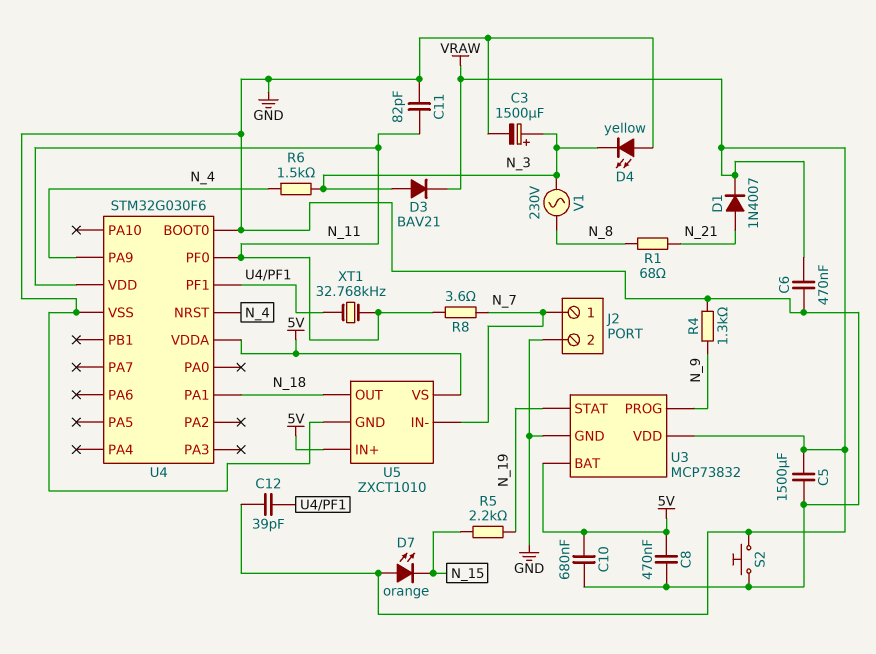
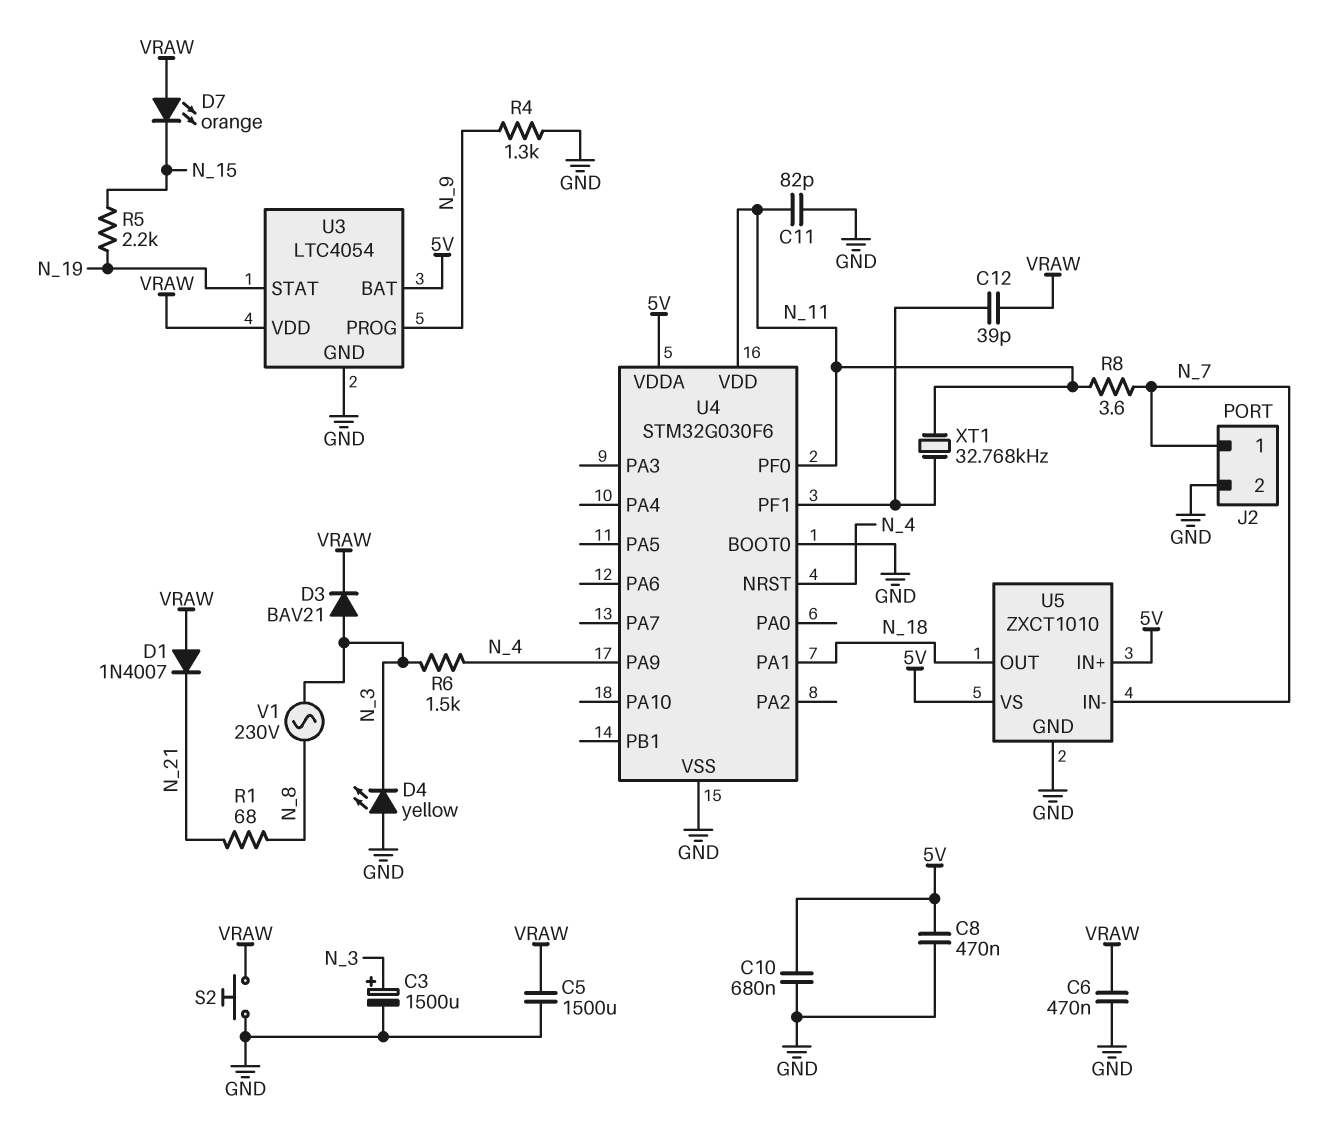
D1: diode 1N4007 (A N_21, K VRAW) -> diode 1N4007 (A VRAW, K N_21)
U3: MCP73832 -> LTC4054

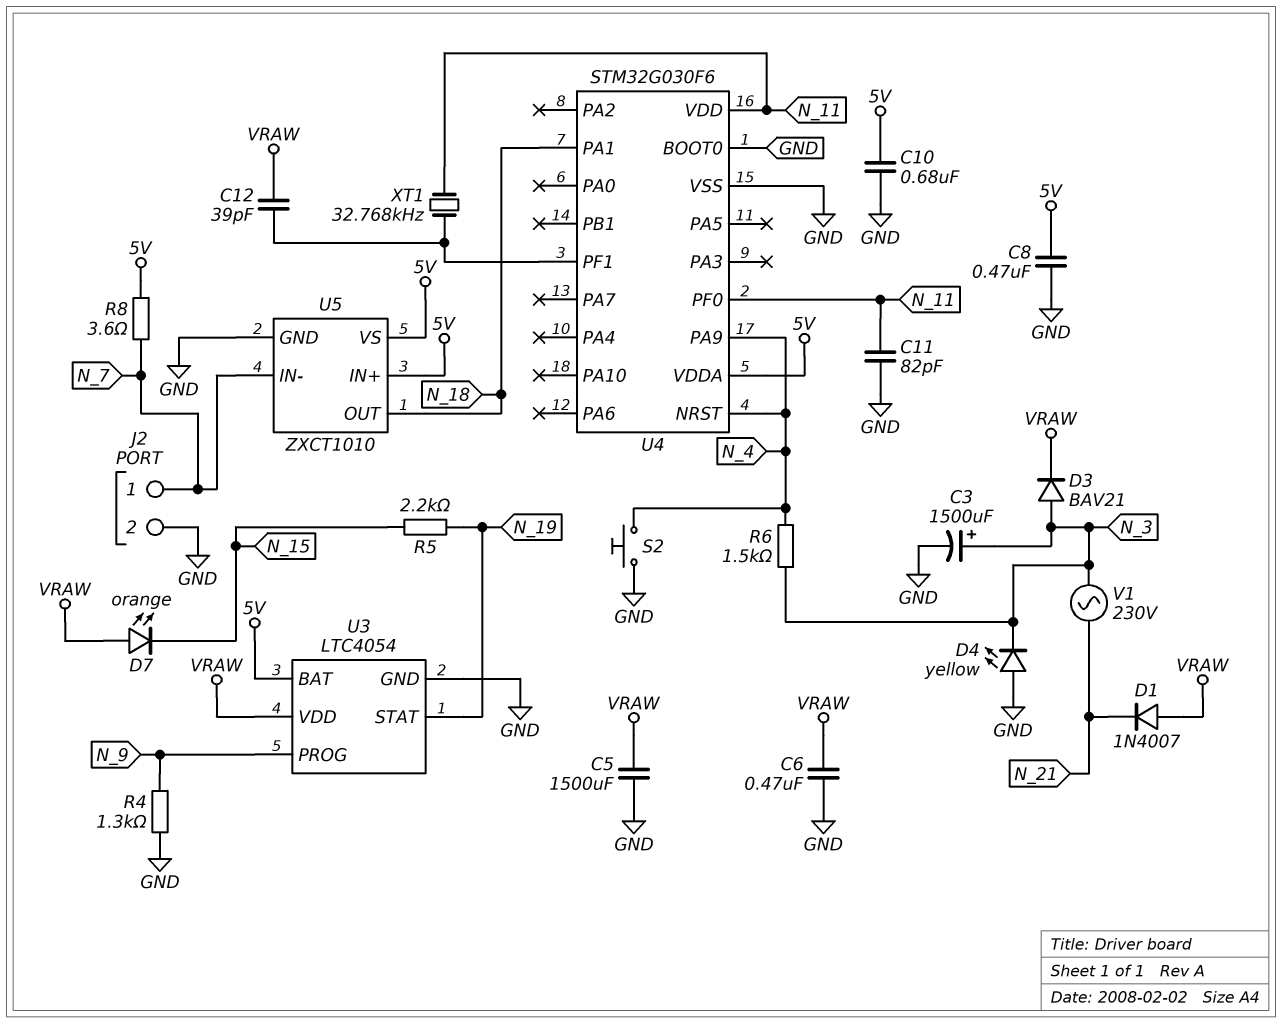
R1: 68 (N_8, N_21) -> none
R8: 3.6 (N_7, N_11) -> 3.6 (5V, N_7)
S2: button (GND, VRAW) -> button (GND, N_4)
V1: AC 230V (N_3, N_8) -> AC 230V (N_3, N_21)

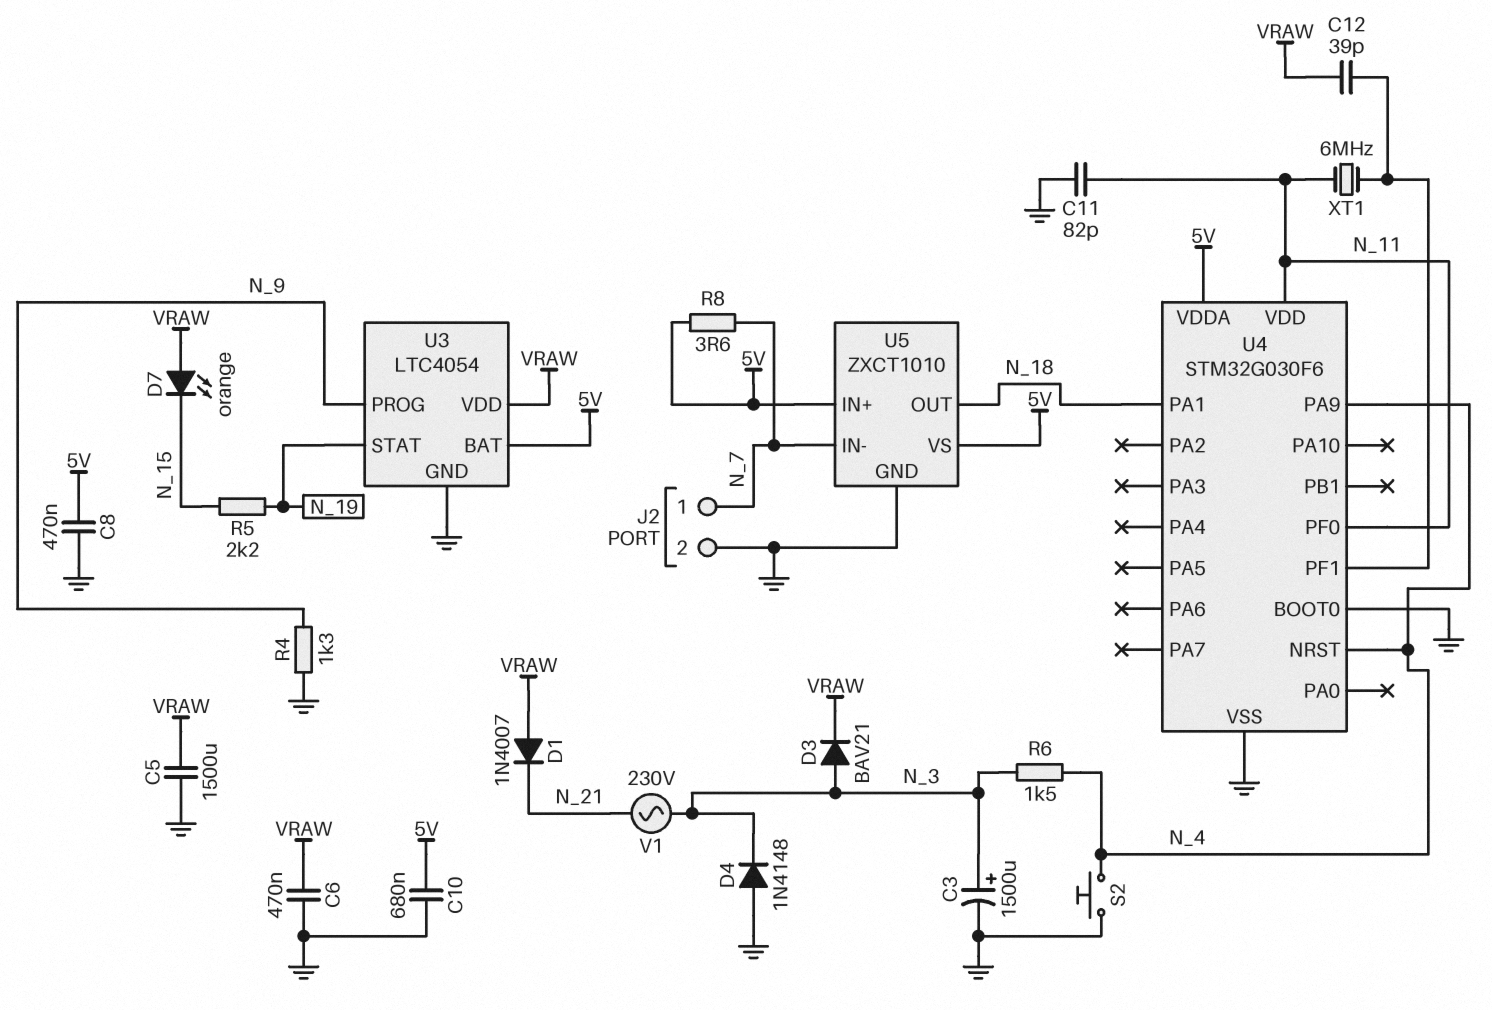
D4: LED yellow (A GND, K N_3) -> diode 1N4148 (A GND, K N_3)
XT1: 32.768kHz (N_11, U4/PF1) -> 6MHz (N_11, U4/PF1)

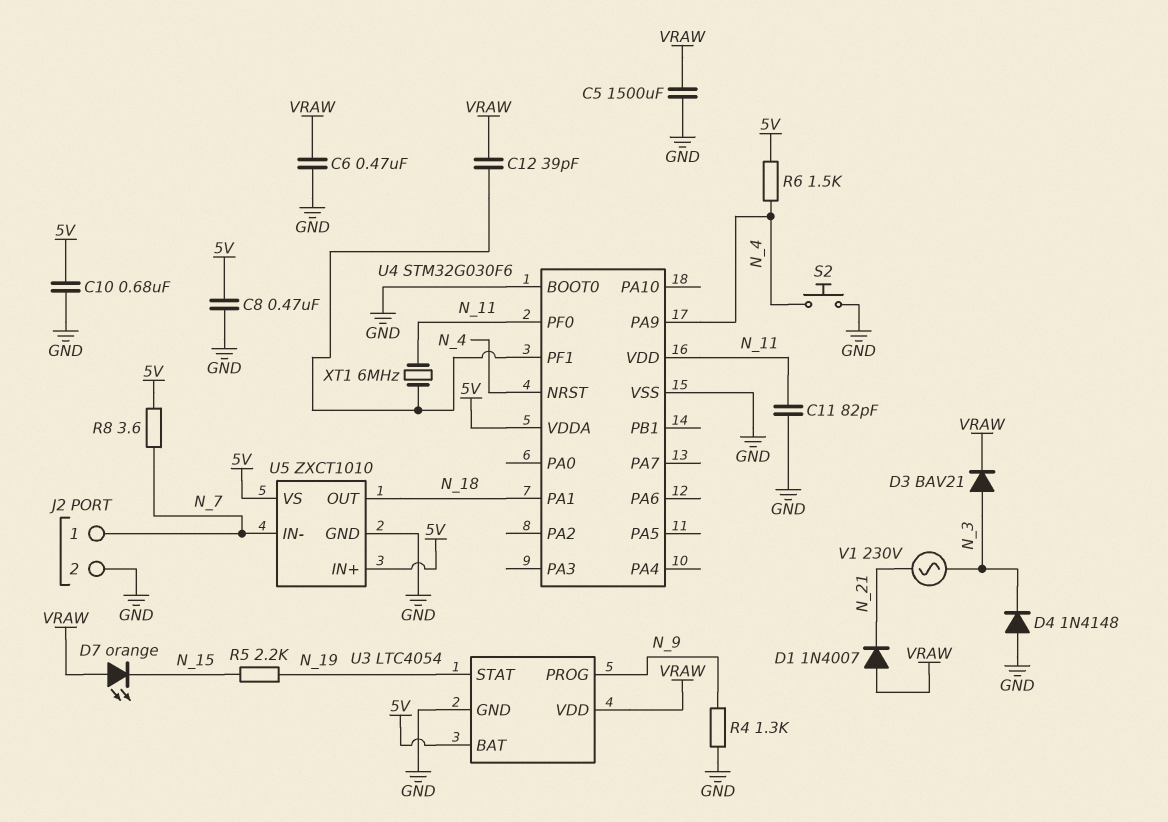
C3: 1500uF (plus N_3, minus GND) -> none
R6: 1.5k (N_3, N_4) -> 1.5k (5V, N_4)

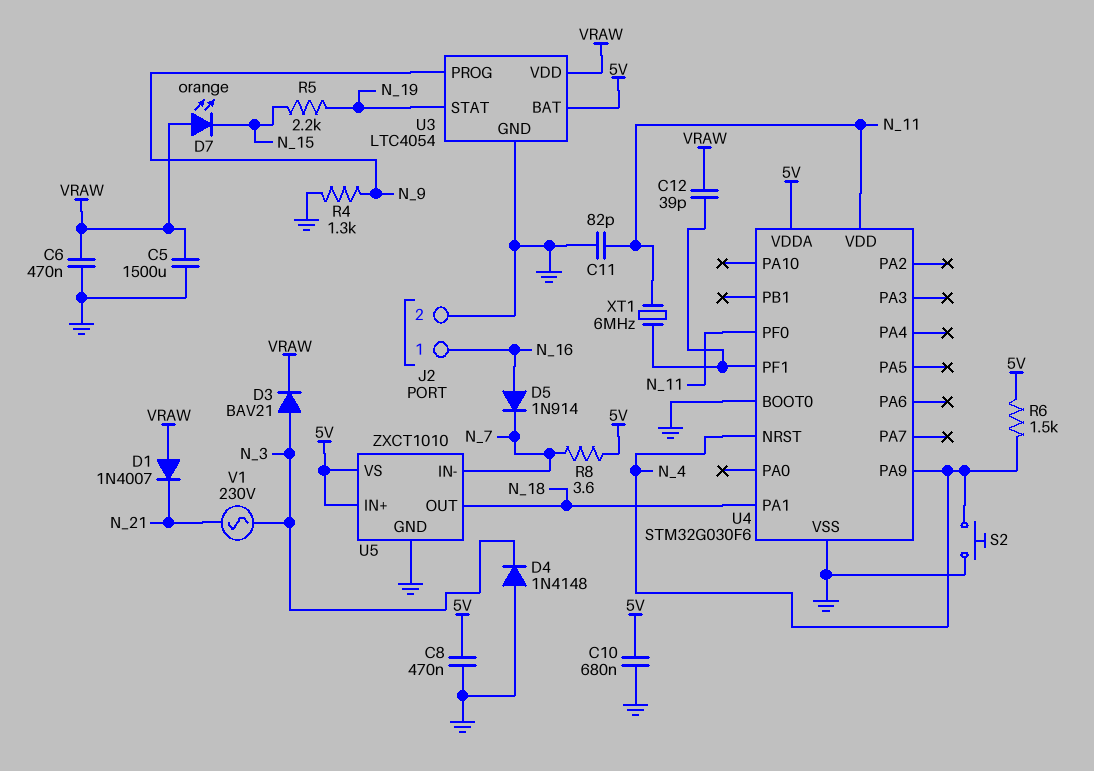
D5: none -> diode 1N914 (A N_16, K N_7)
J2 pin 1: N_7 -> N_16

